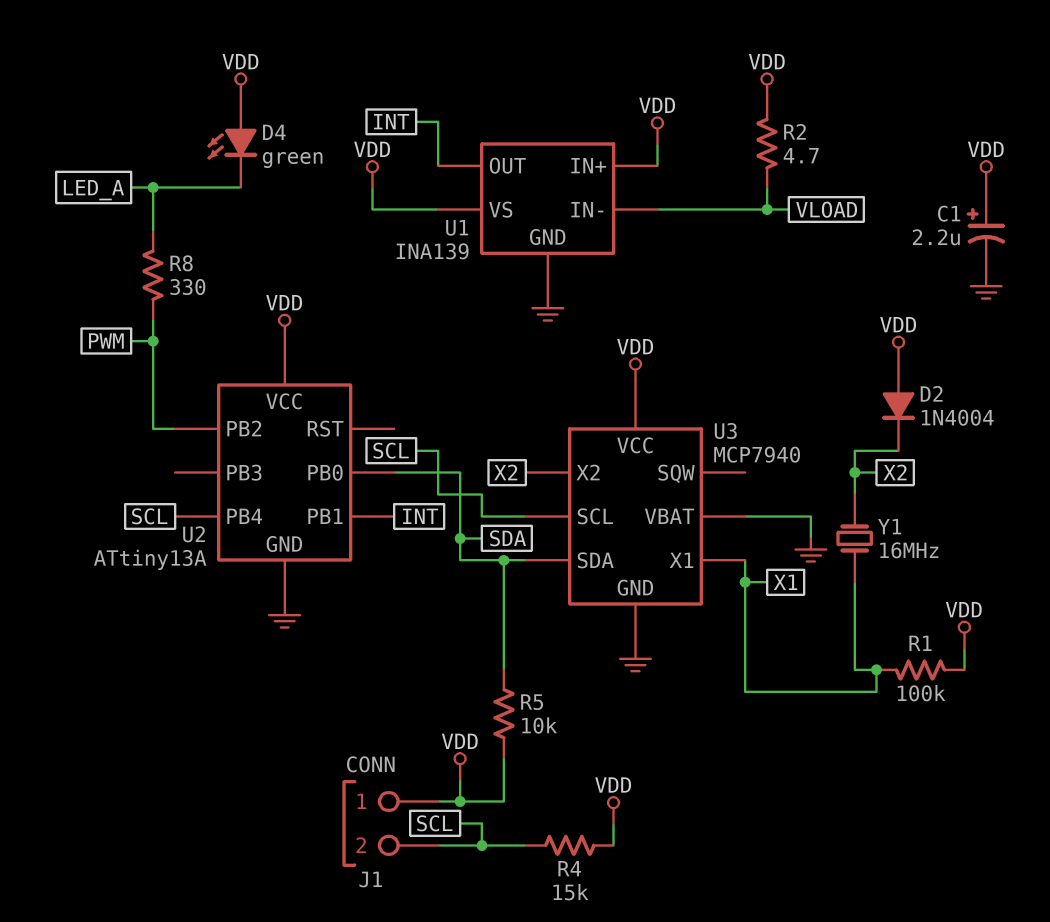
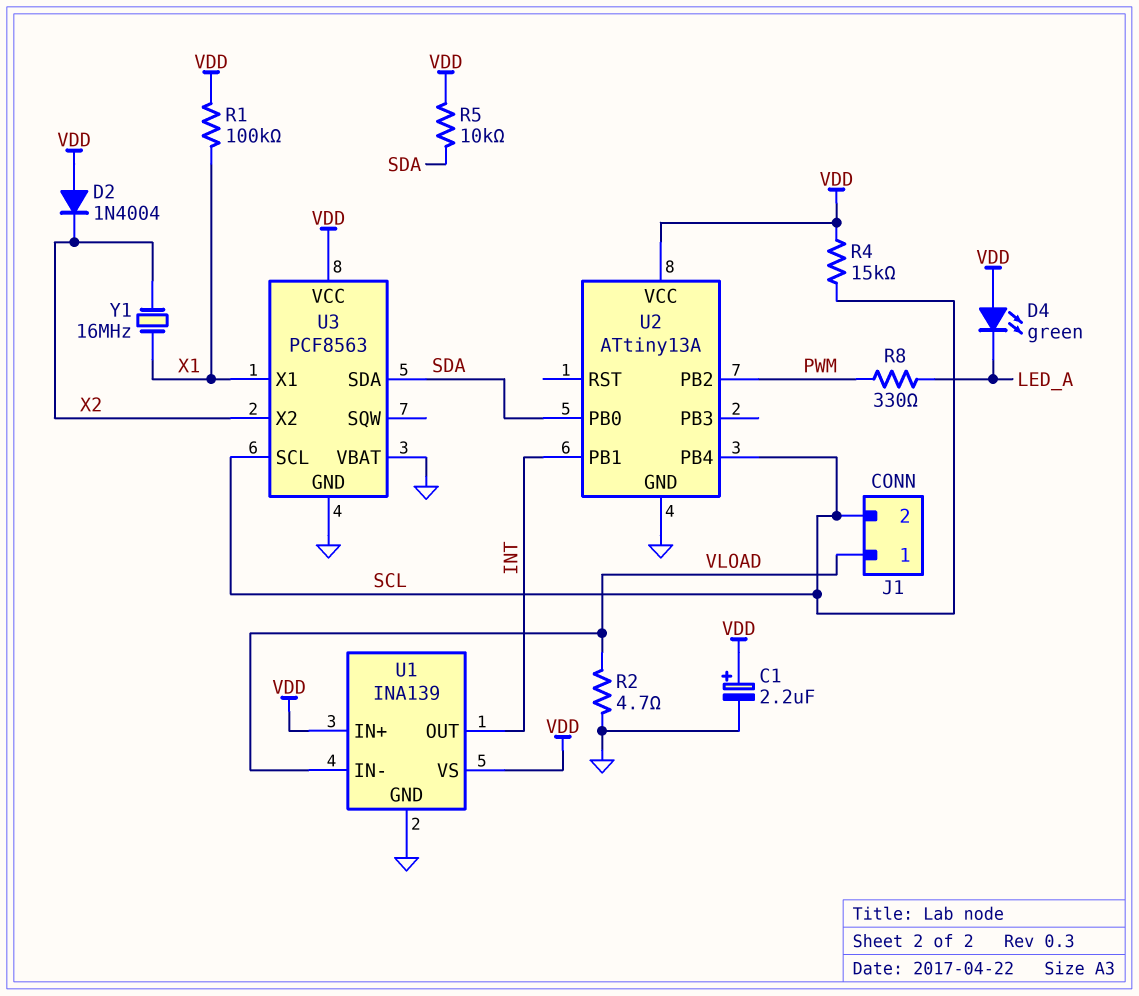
J1 pin 1: VDD -> VLOAD
R2: 4.7 (VDD, VLOAD) -> 4.7 (GND, VLOAD)
U3: MCP7940 -> PCF8563

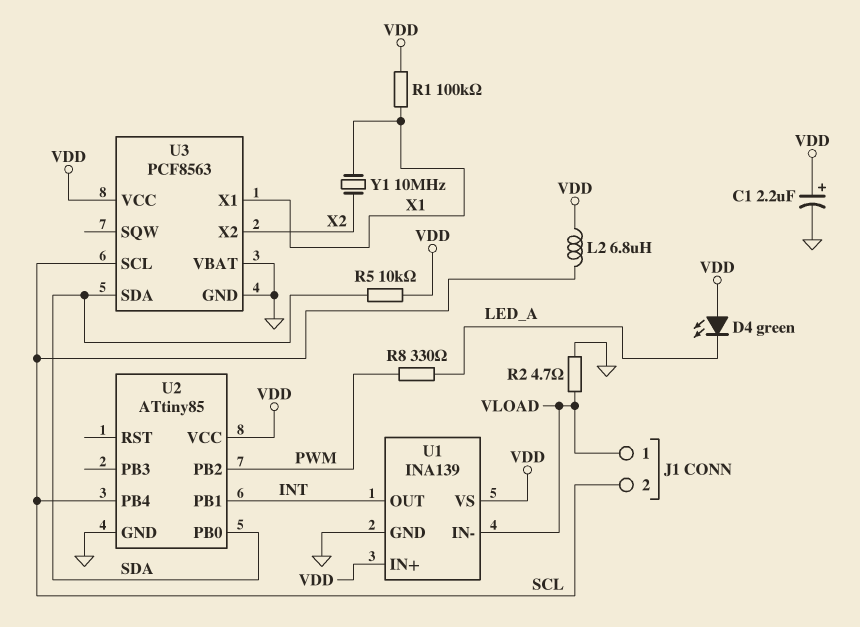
D2: diode 1N4004 (A VDD, K X2) -> none
L2: none -> 6.8uH (SCL, VDD)
R4: 15k (SCL, VDD) -> none
U2: ATtiny13A -> ATtiny85
Y1: 16MHz (X1, X2) -> 10MHz (X1, X2)

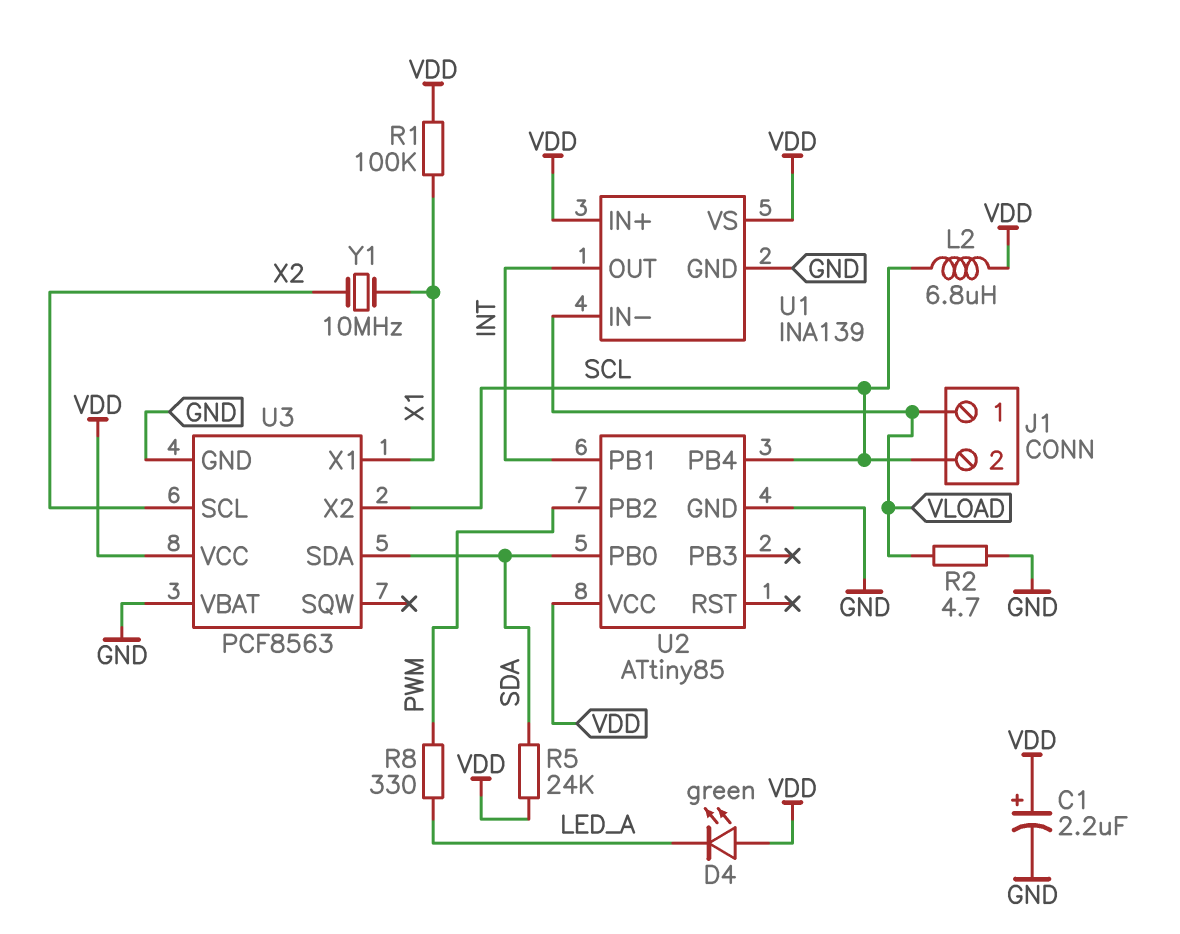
R5: 10k (SDA, VDD) -> 24k (SDA, VDD)
U3 pin SCL: SCL -> X2
U3 pin X2: X2 -> SCL

